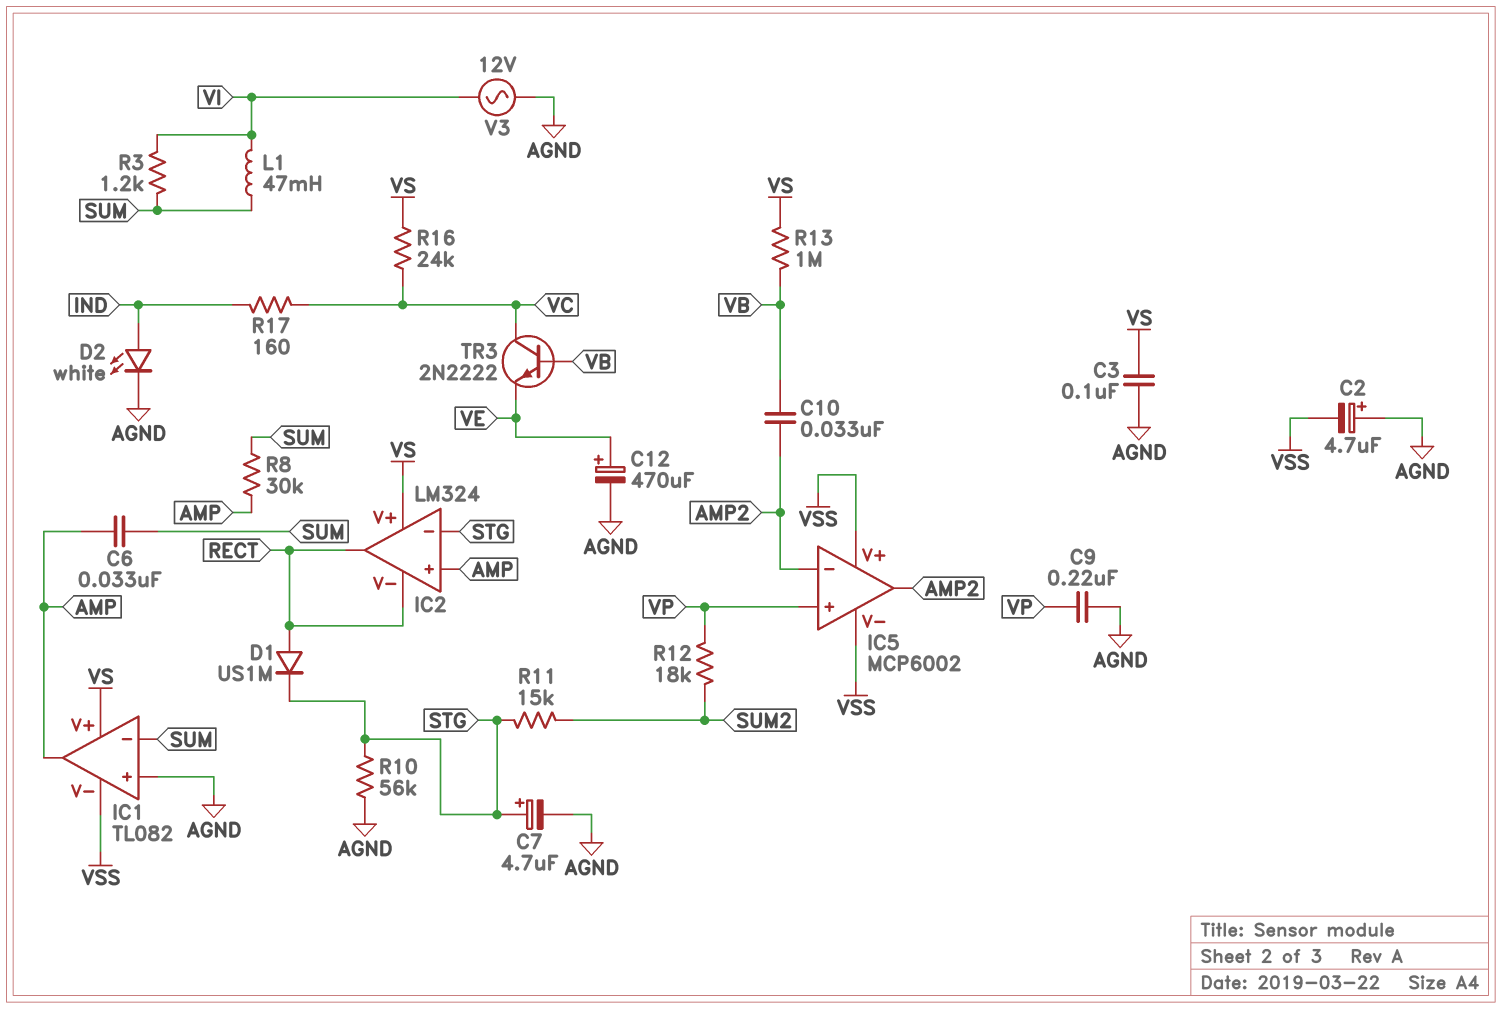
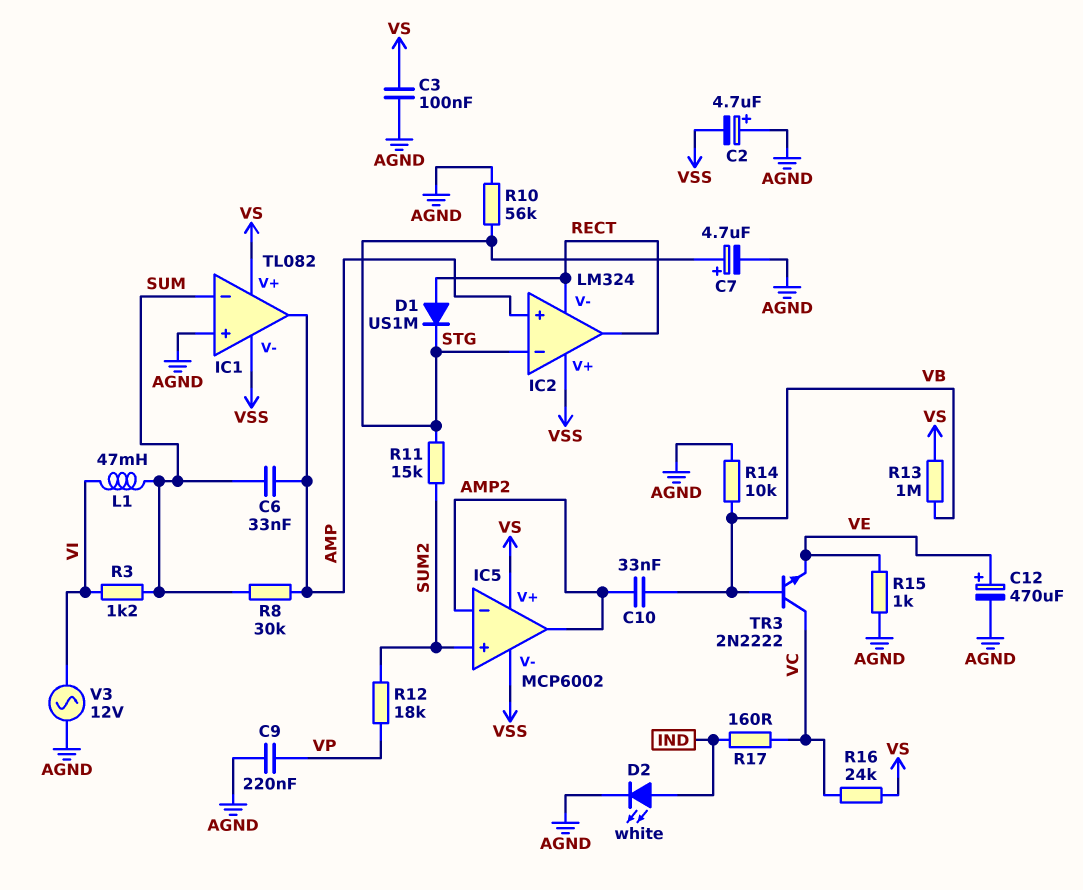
IC2 pin V+: VS -> VSS
IC5 pin V+: VSS -> VS
IC5 pin in+: VP -> SUM2
R14: none -> 10k (AGND, VB)
R15: none -> 1k (AGND, VE)

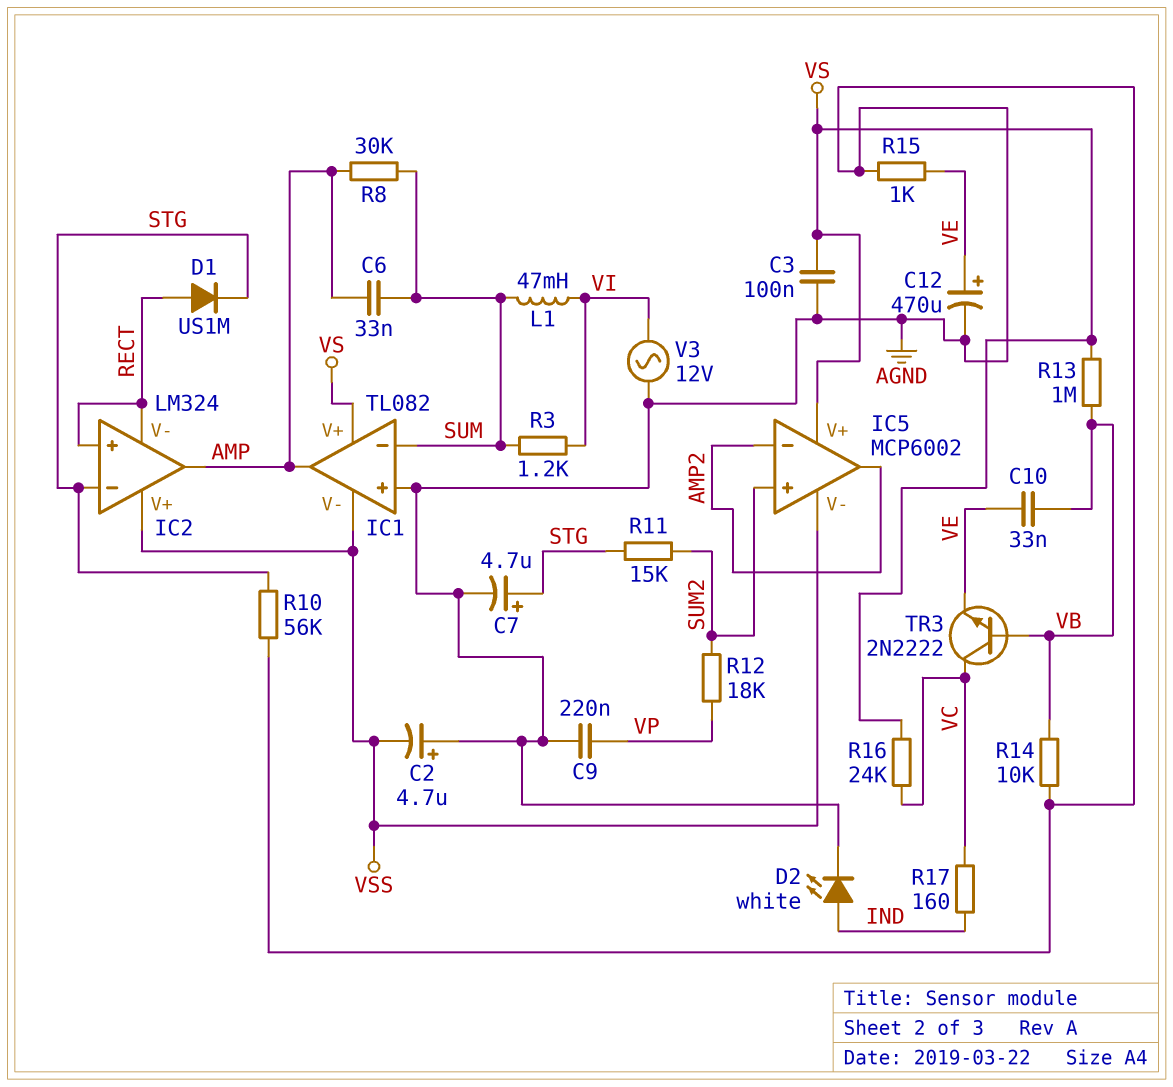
C10: 33nF (AMP2, VB) -> 33nF (VB, VE)
IC2 pin in+: AMP -> RECT
IC2 pin out: RECT -> AMP

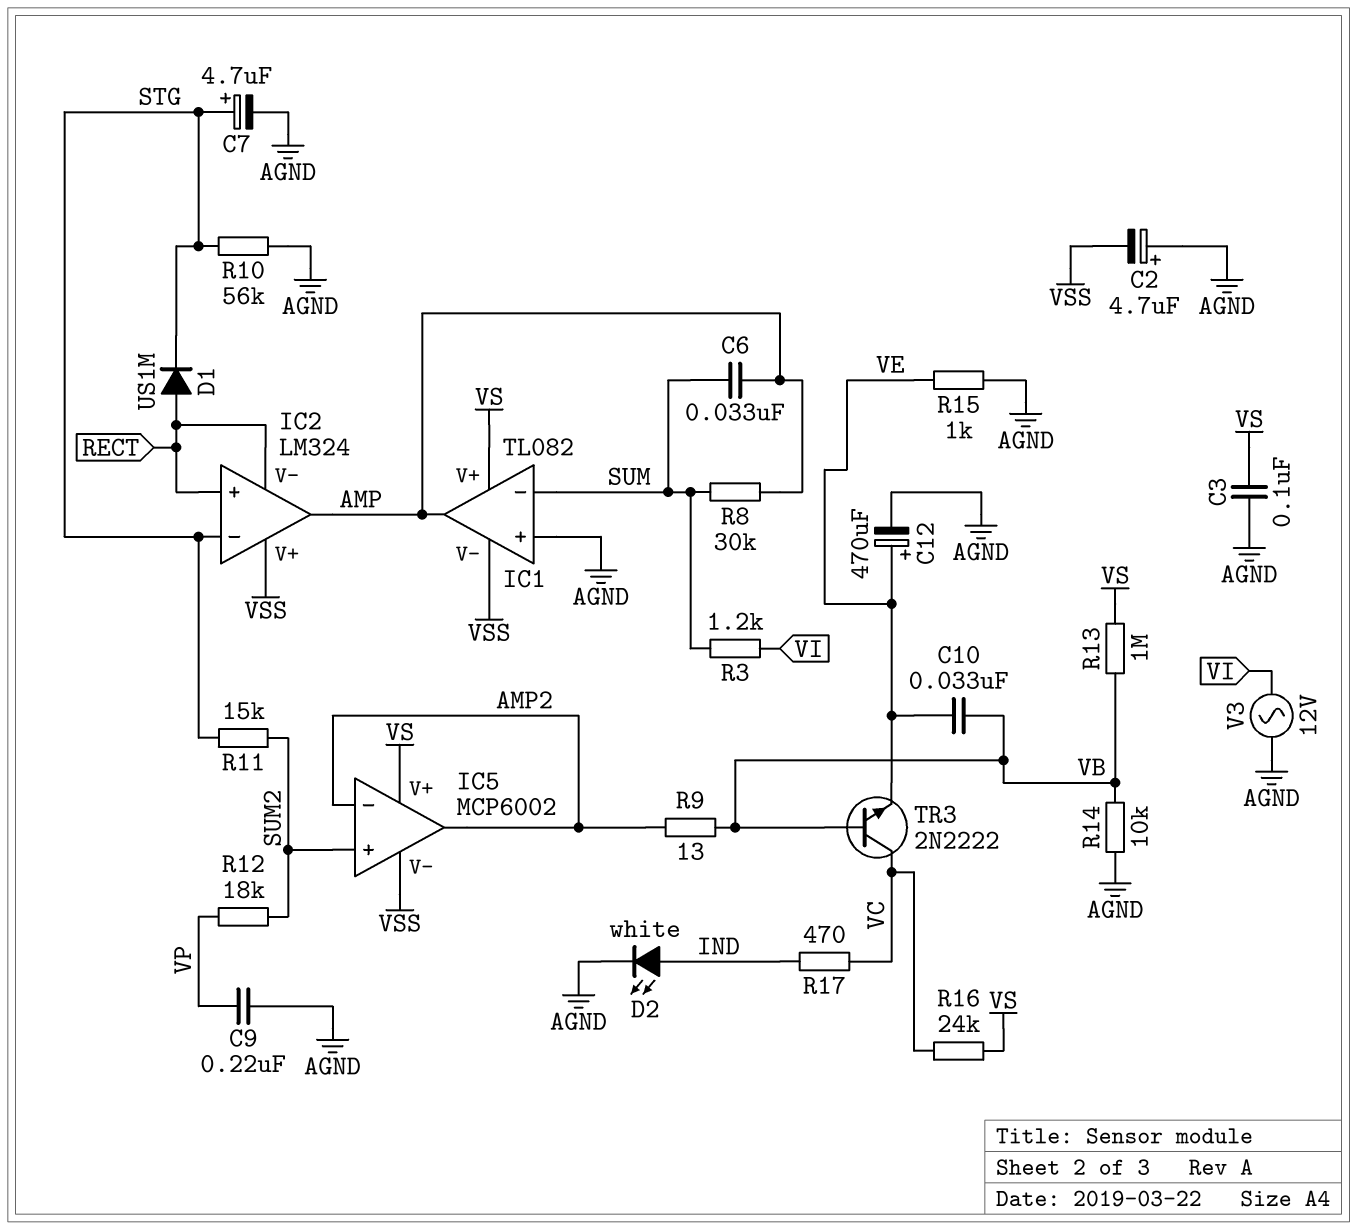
L1: 47mH (SUM, VI) -> none
R9: none -> 13 (AMP2, VB)
R17: 160 (IND, VC) -> 470 (IND, VC)

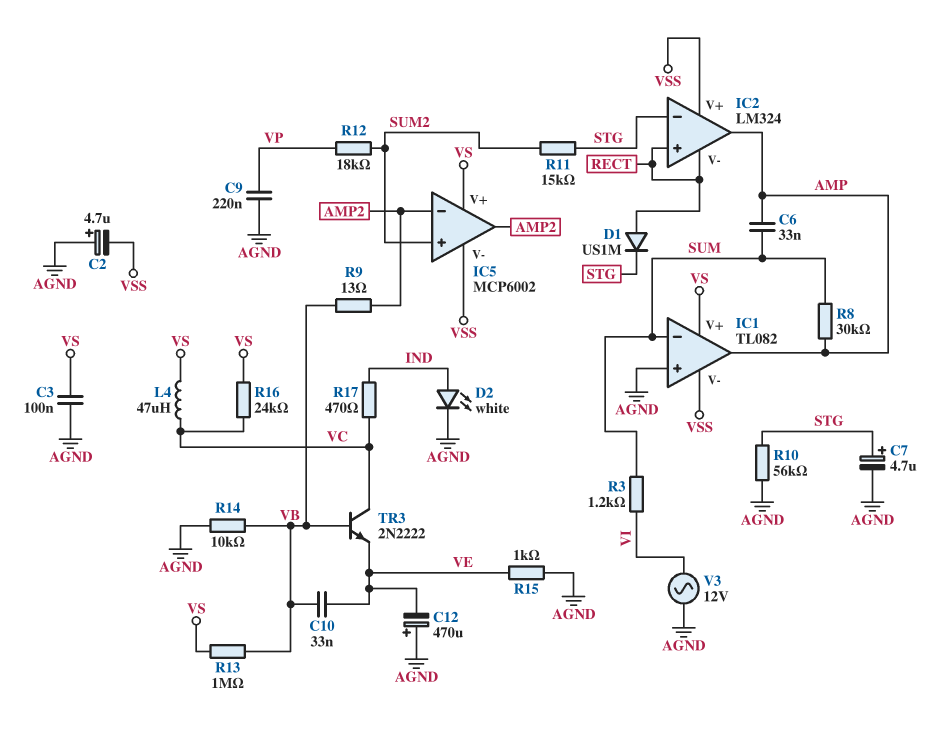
C12: 470uF (plus VE, minus AGND) -> 470uF (plus AGND, minus VE)
L4: none -> 47uH (VC, VS)

